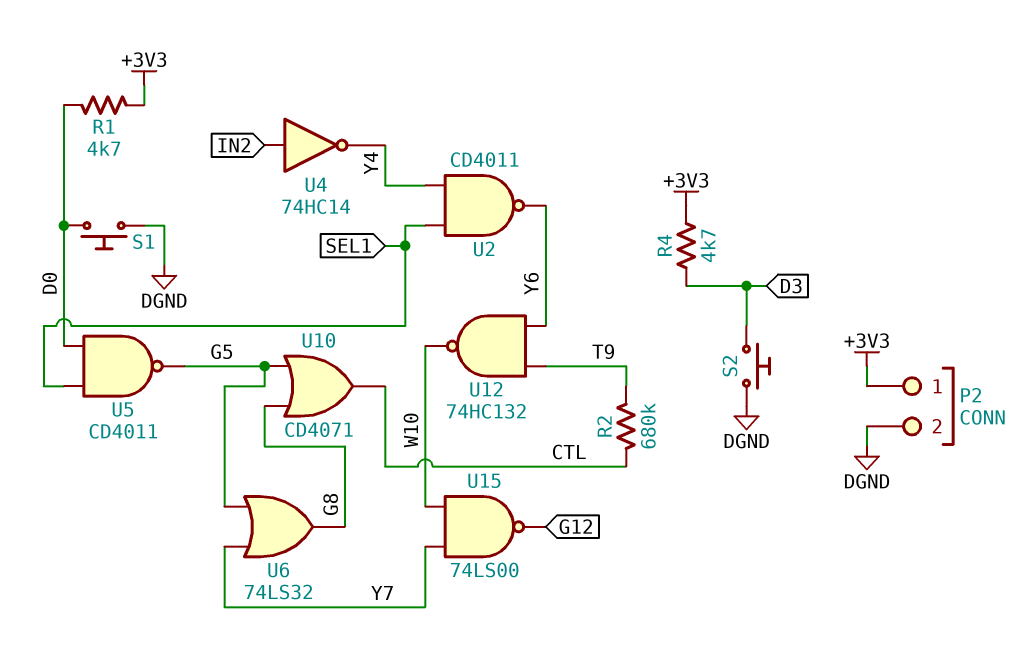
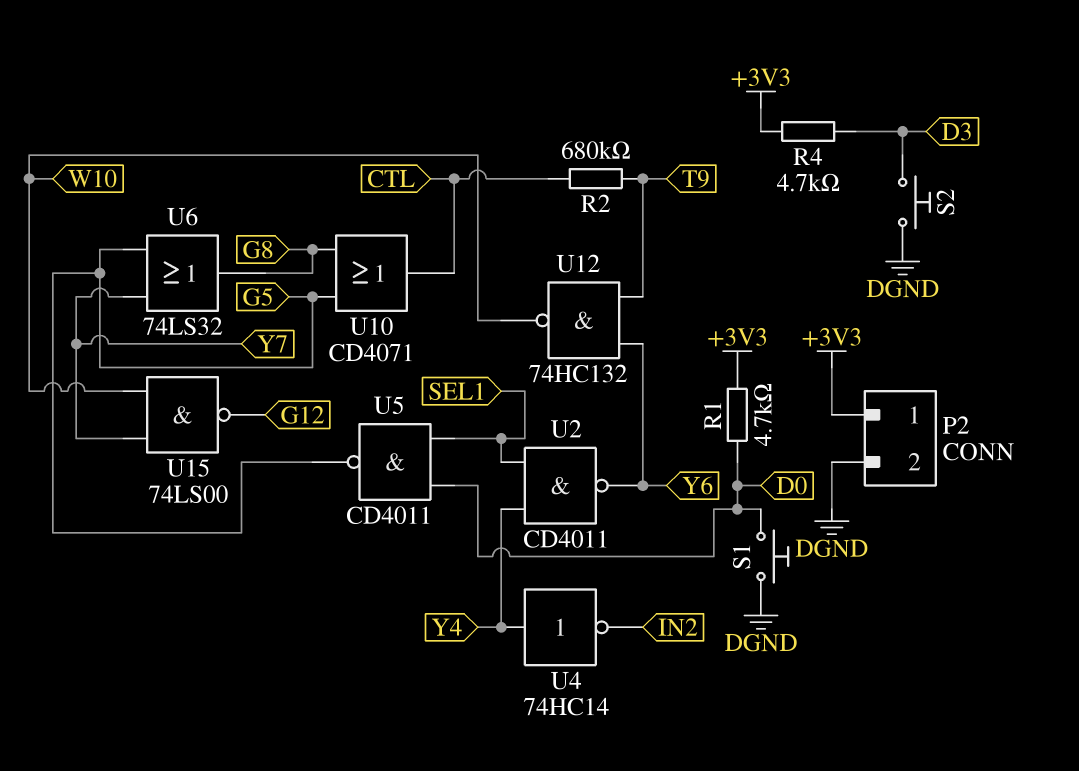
U4: NOT 74HC14 (in IN2, out Y4) -> NOT 74HC14 (in Y4, out IN2)

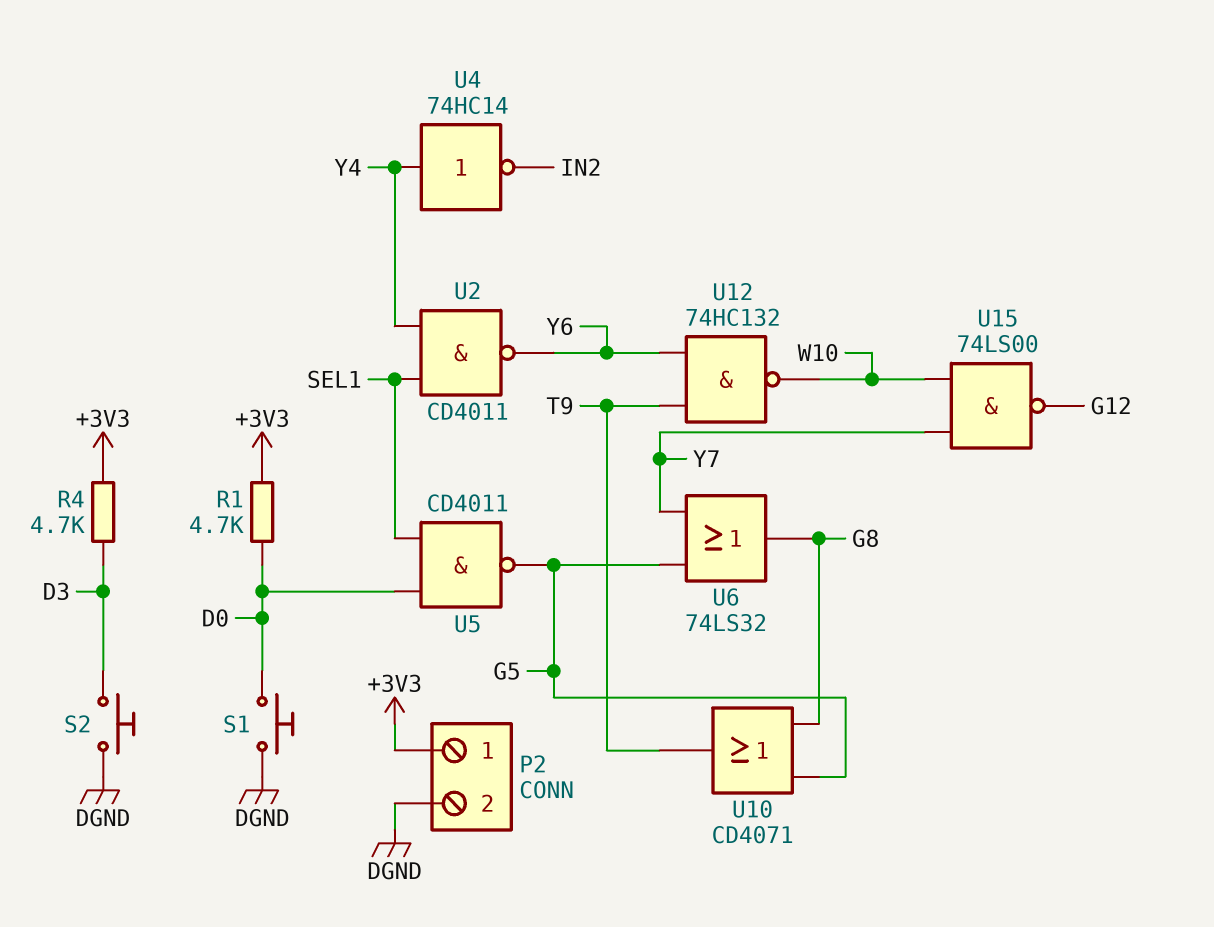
R2: 680k (CTL, T9) -> none
U10: OR CD4071 (in G5, in G8, out CTL) -> OR CD4071 (in G5, in G8, out T9)

